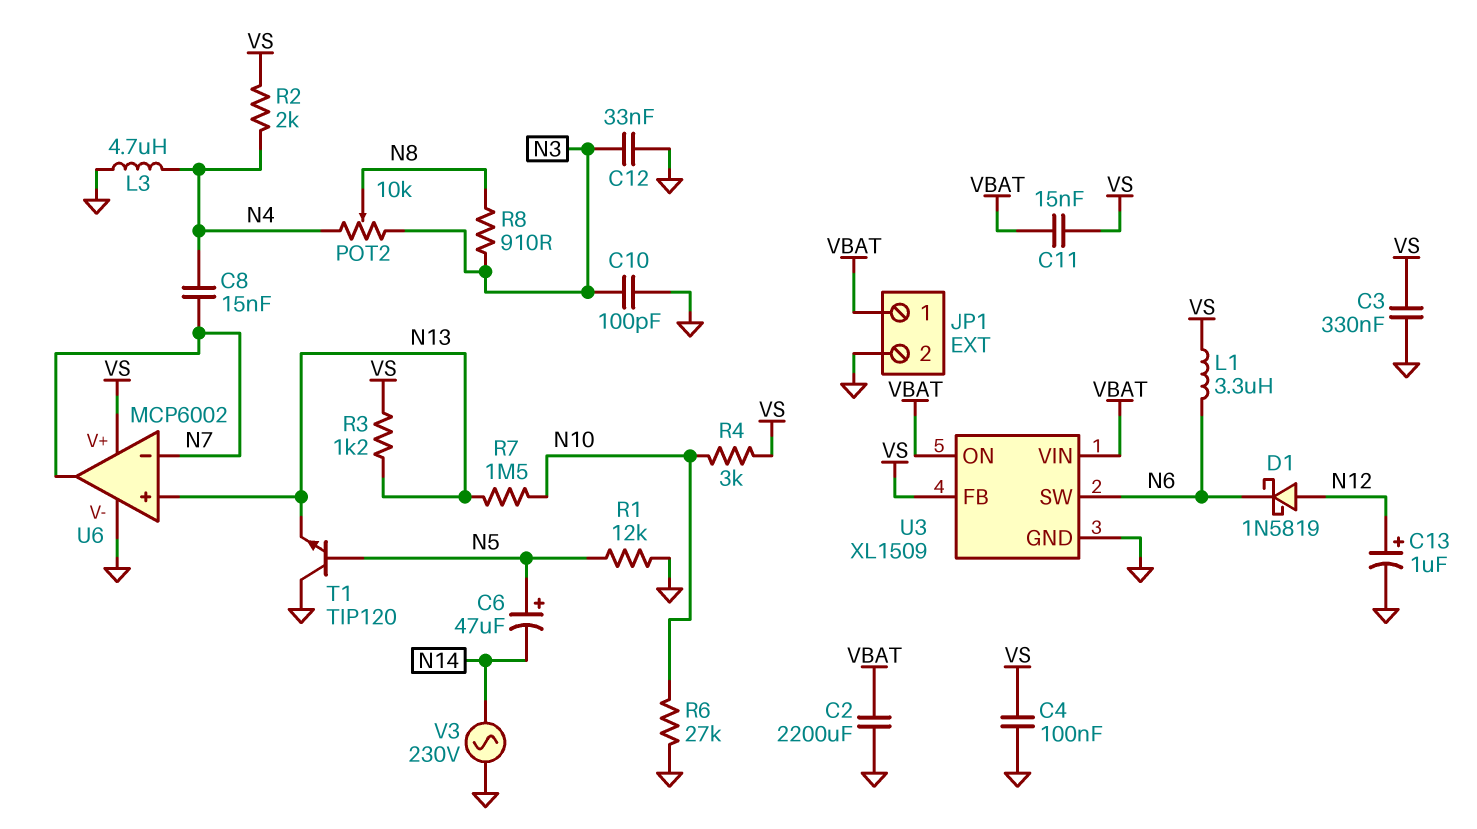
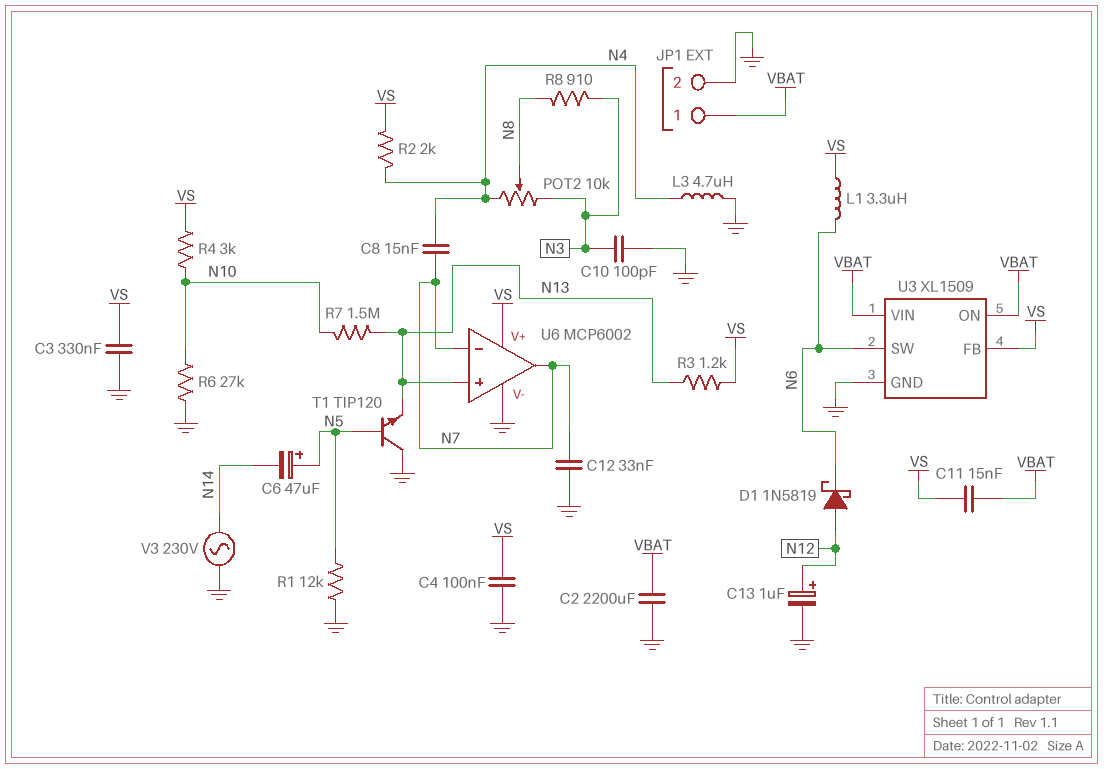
C12: 33nF (GND, N3) -> 33nF (GND, N7)

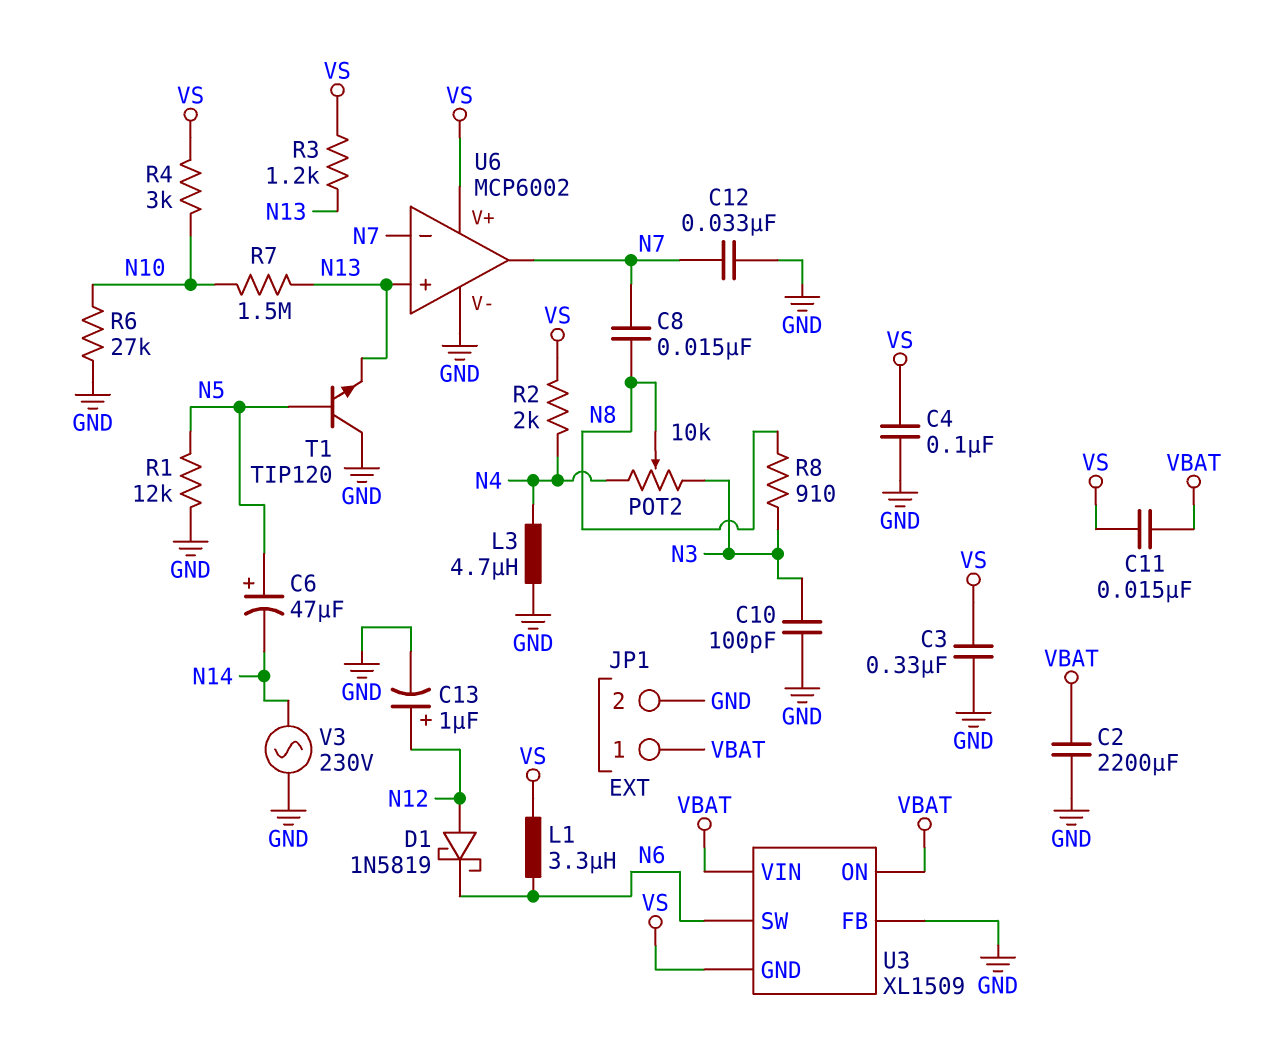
C8: 15nF (N4, N7) -> 15nF (N7, N8)
U3 pin FB: VS -> GND
U3 pin GND: GND -> VS

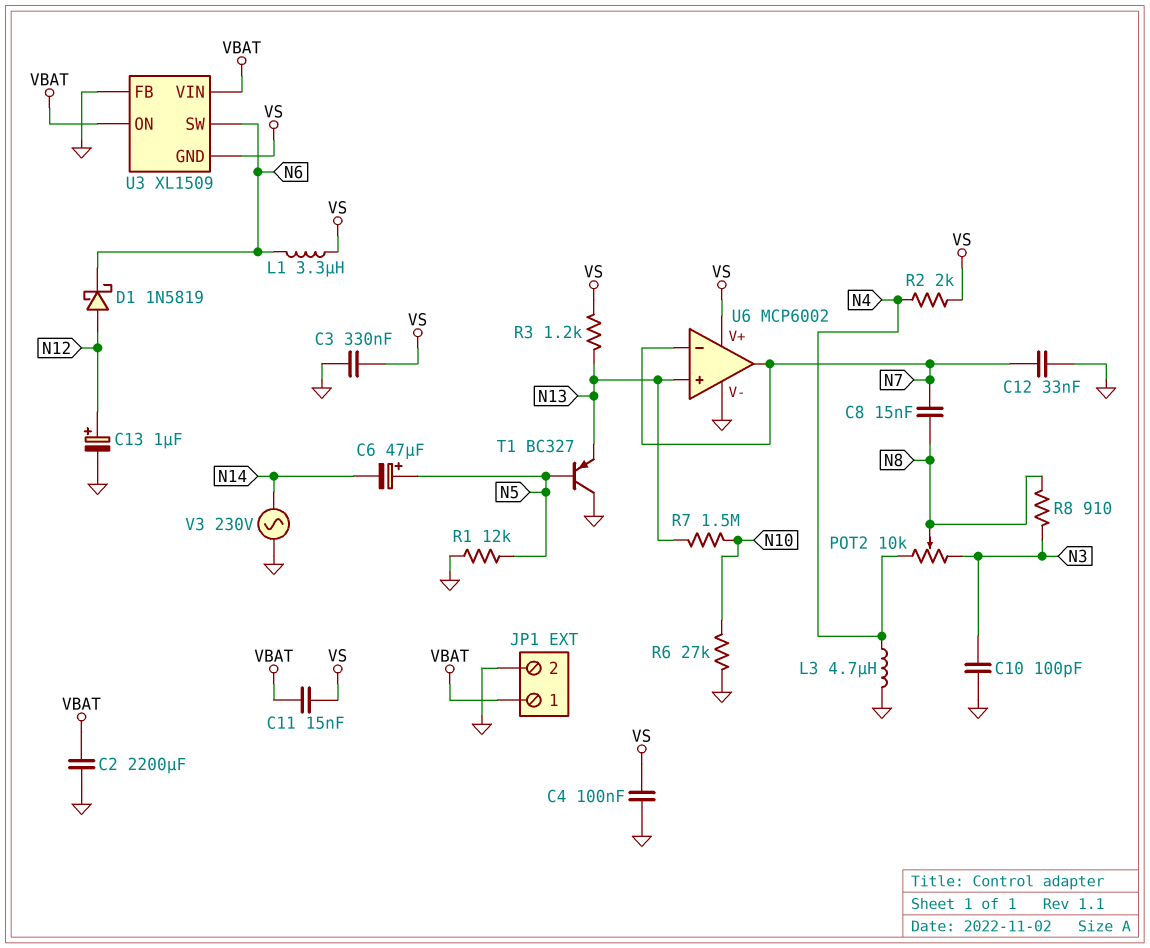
R4: 3k (N10, VS) -> none
T1: NPN TIP120 (B N5, C GND, E N13) -> PNP BC327 (B N5, C GND, E N13)

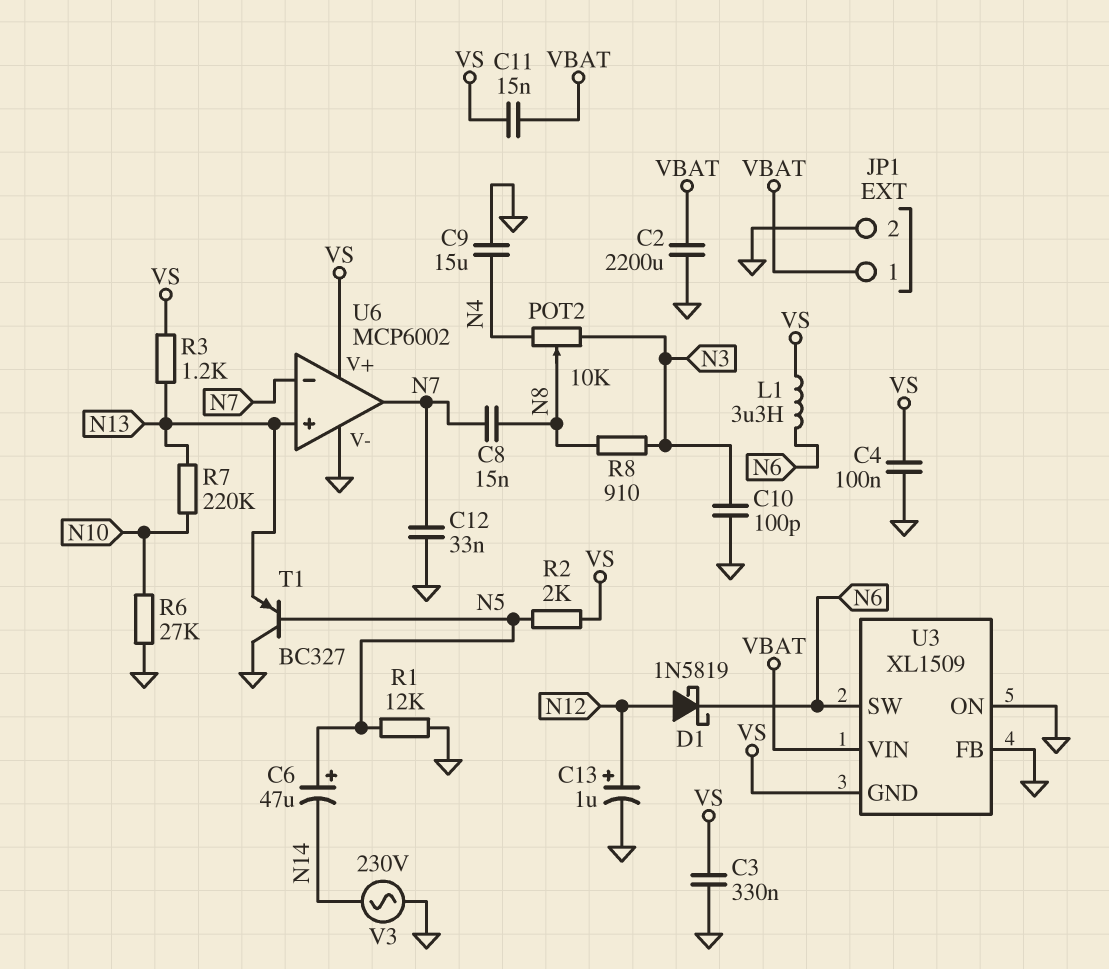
C9: none -> 15uF (GND, N4)
L3: 4.7uH (GND, N4) -> none
R2: 2k (N4, VS) -> 2k (N5, VS)
R7: 1.5M (N10, N13) -> 220k (N10, N13)
U3 pin ON: VBAT -> GND

